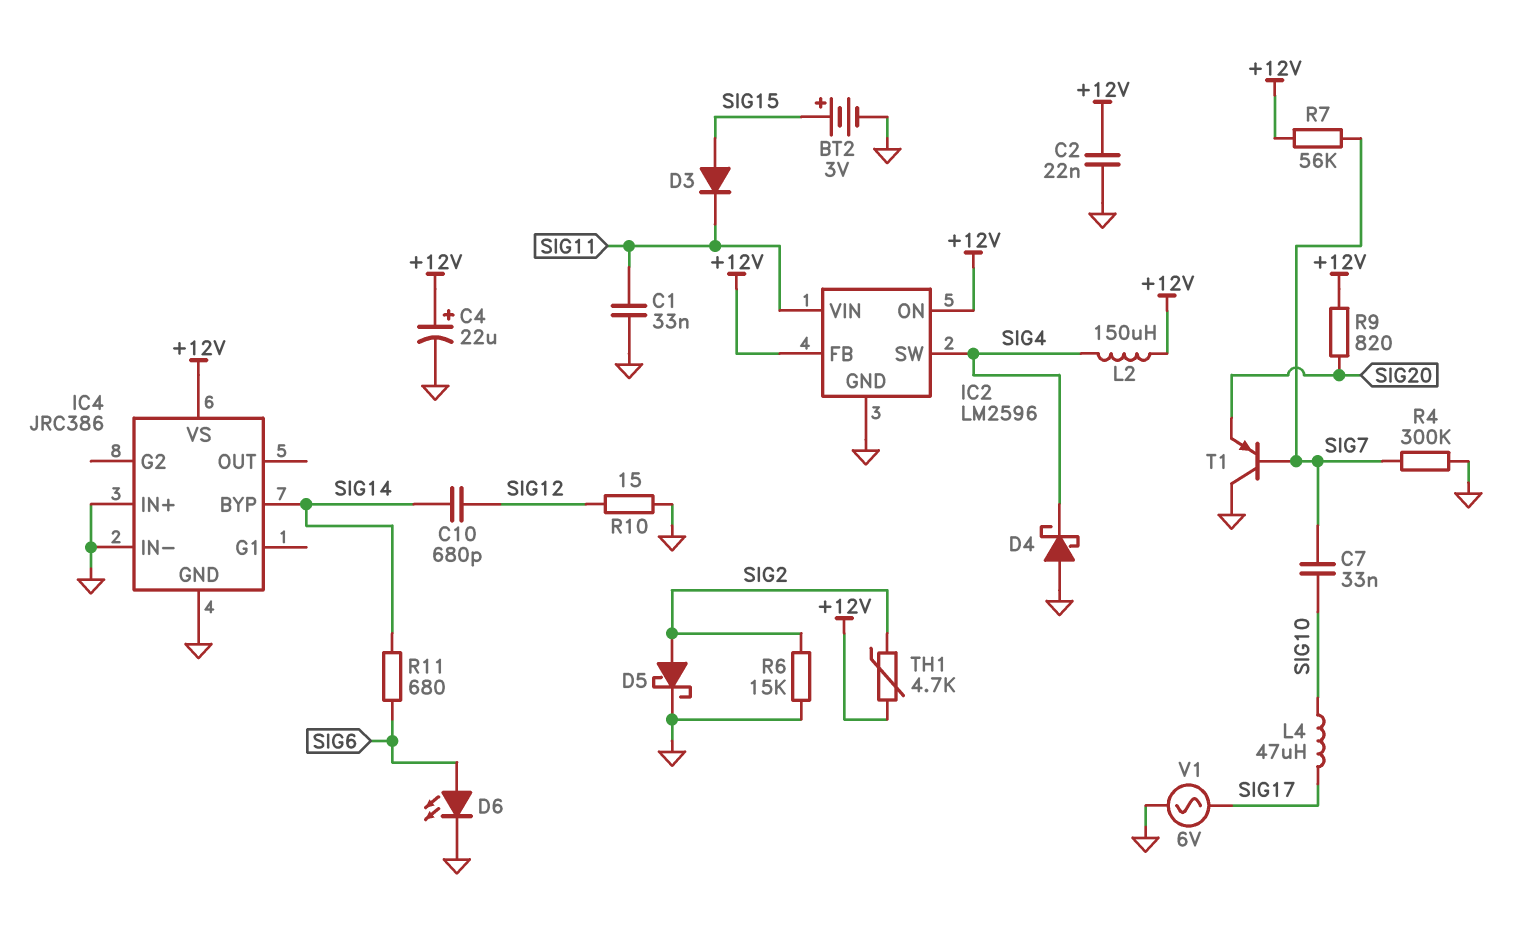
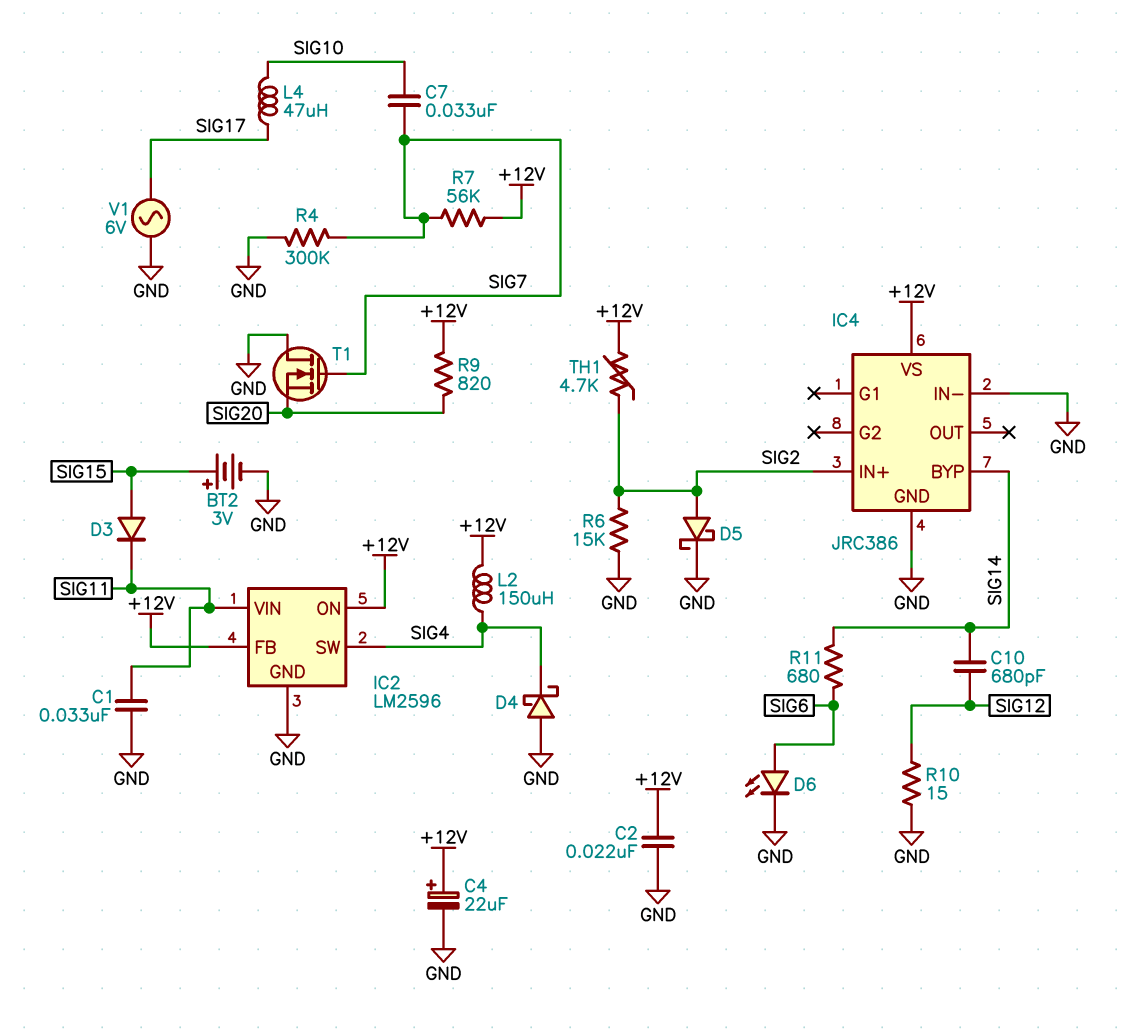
IC4 pin IN+: GND -> SIG2
T1: PNP (B SIG7, C GND, E SIG20) -> NMOS (G SIG7, D GND, S SIG20)

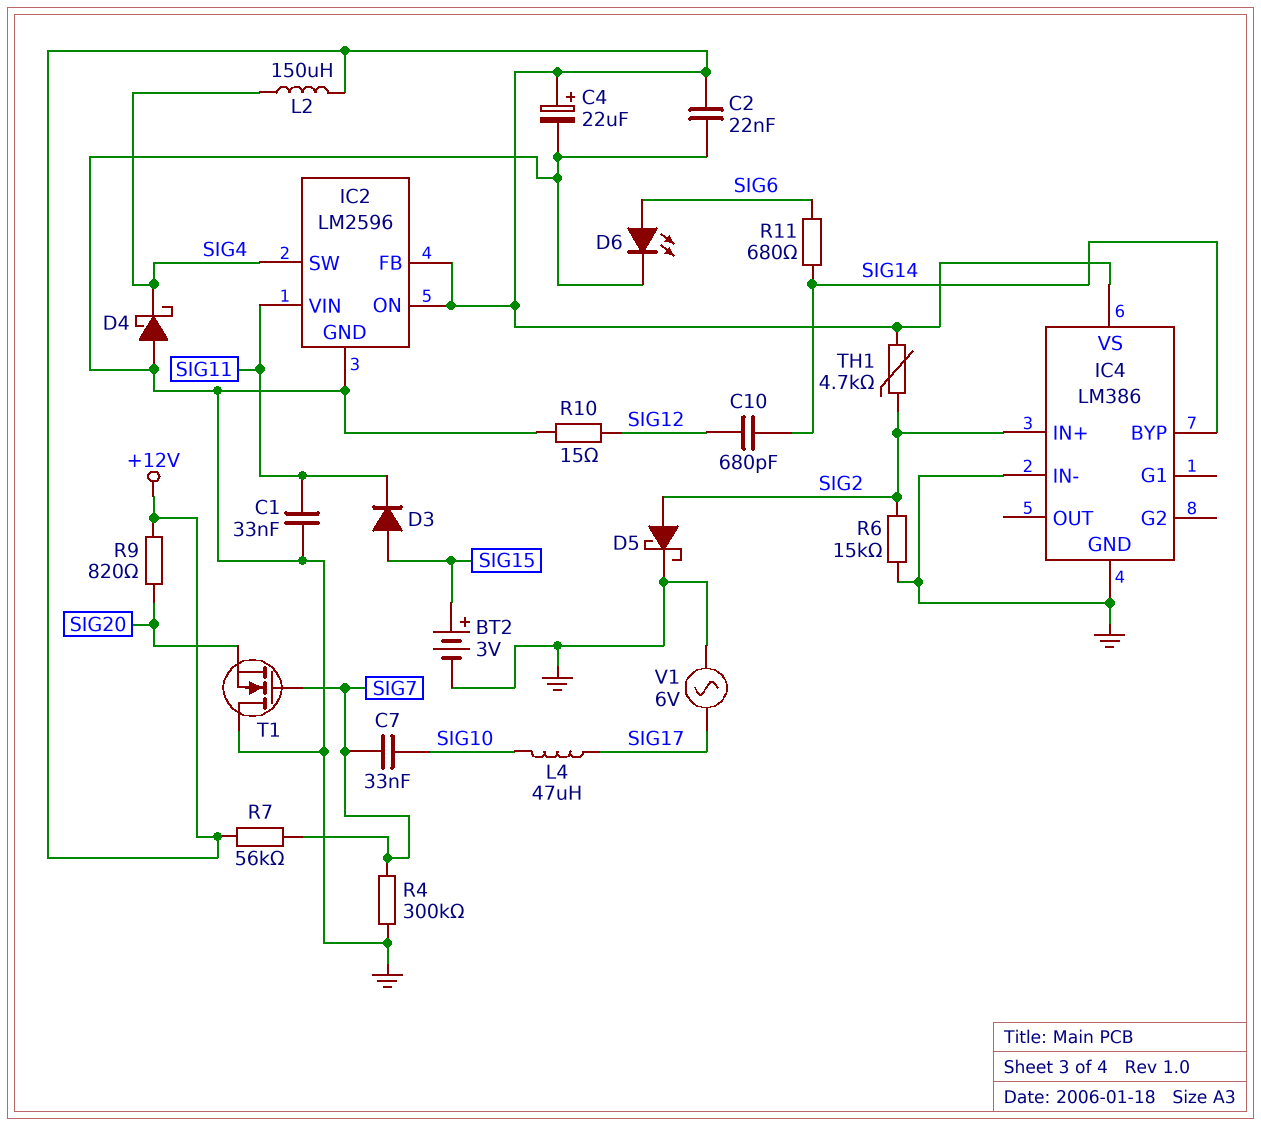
IC4: JRC386 -> LM386

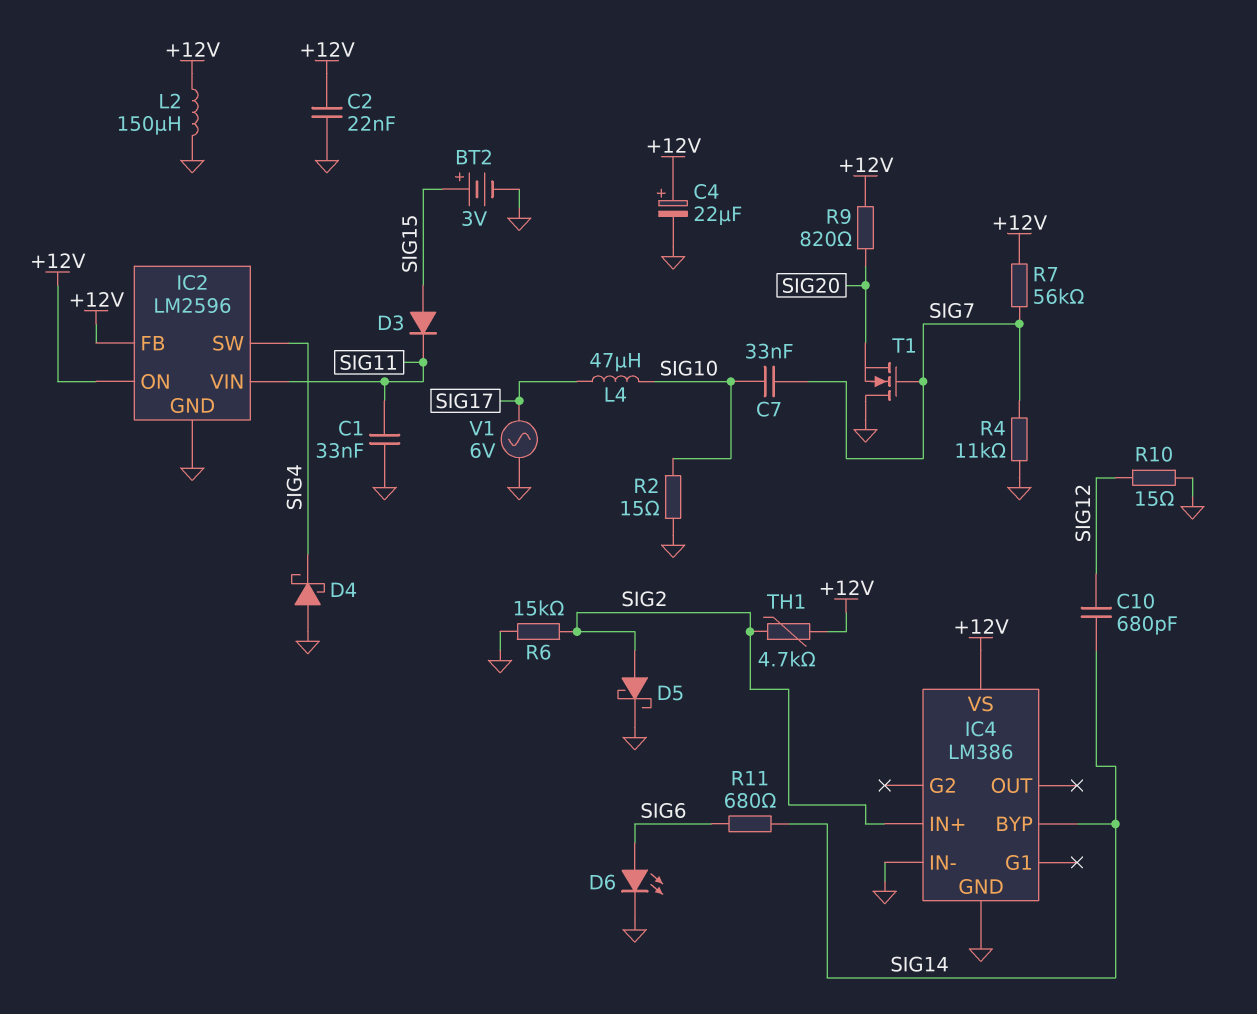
L2: 150uH (+12V, SIG4) -> 150uH (+12V, GND)
R2: none -> 15 (GND, SIG10)
R4: 300k (GND, SIG7) -> 11k (GND, SIG7)

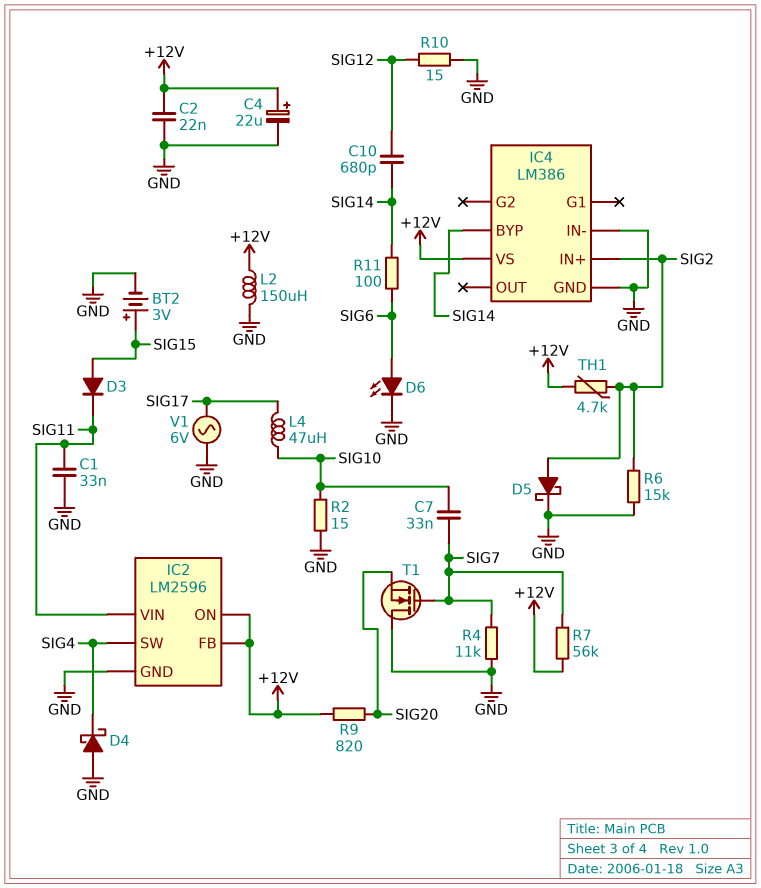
R11: 680 (SIG6, SIG14) -> 100 (SIG6, SIG14)

